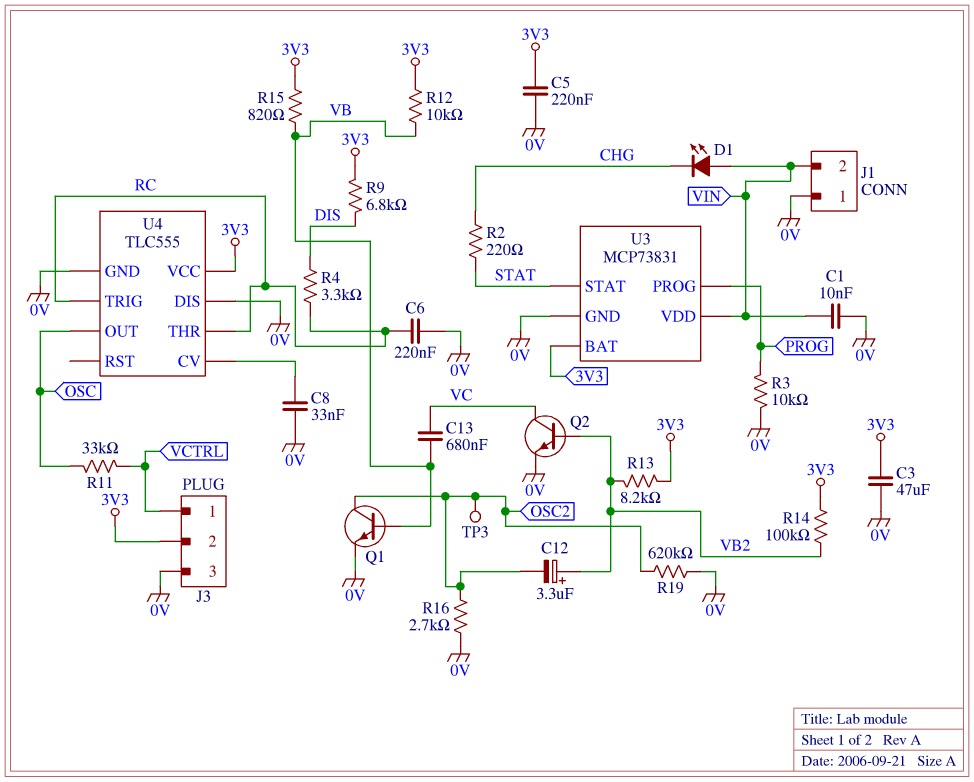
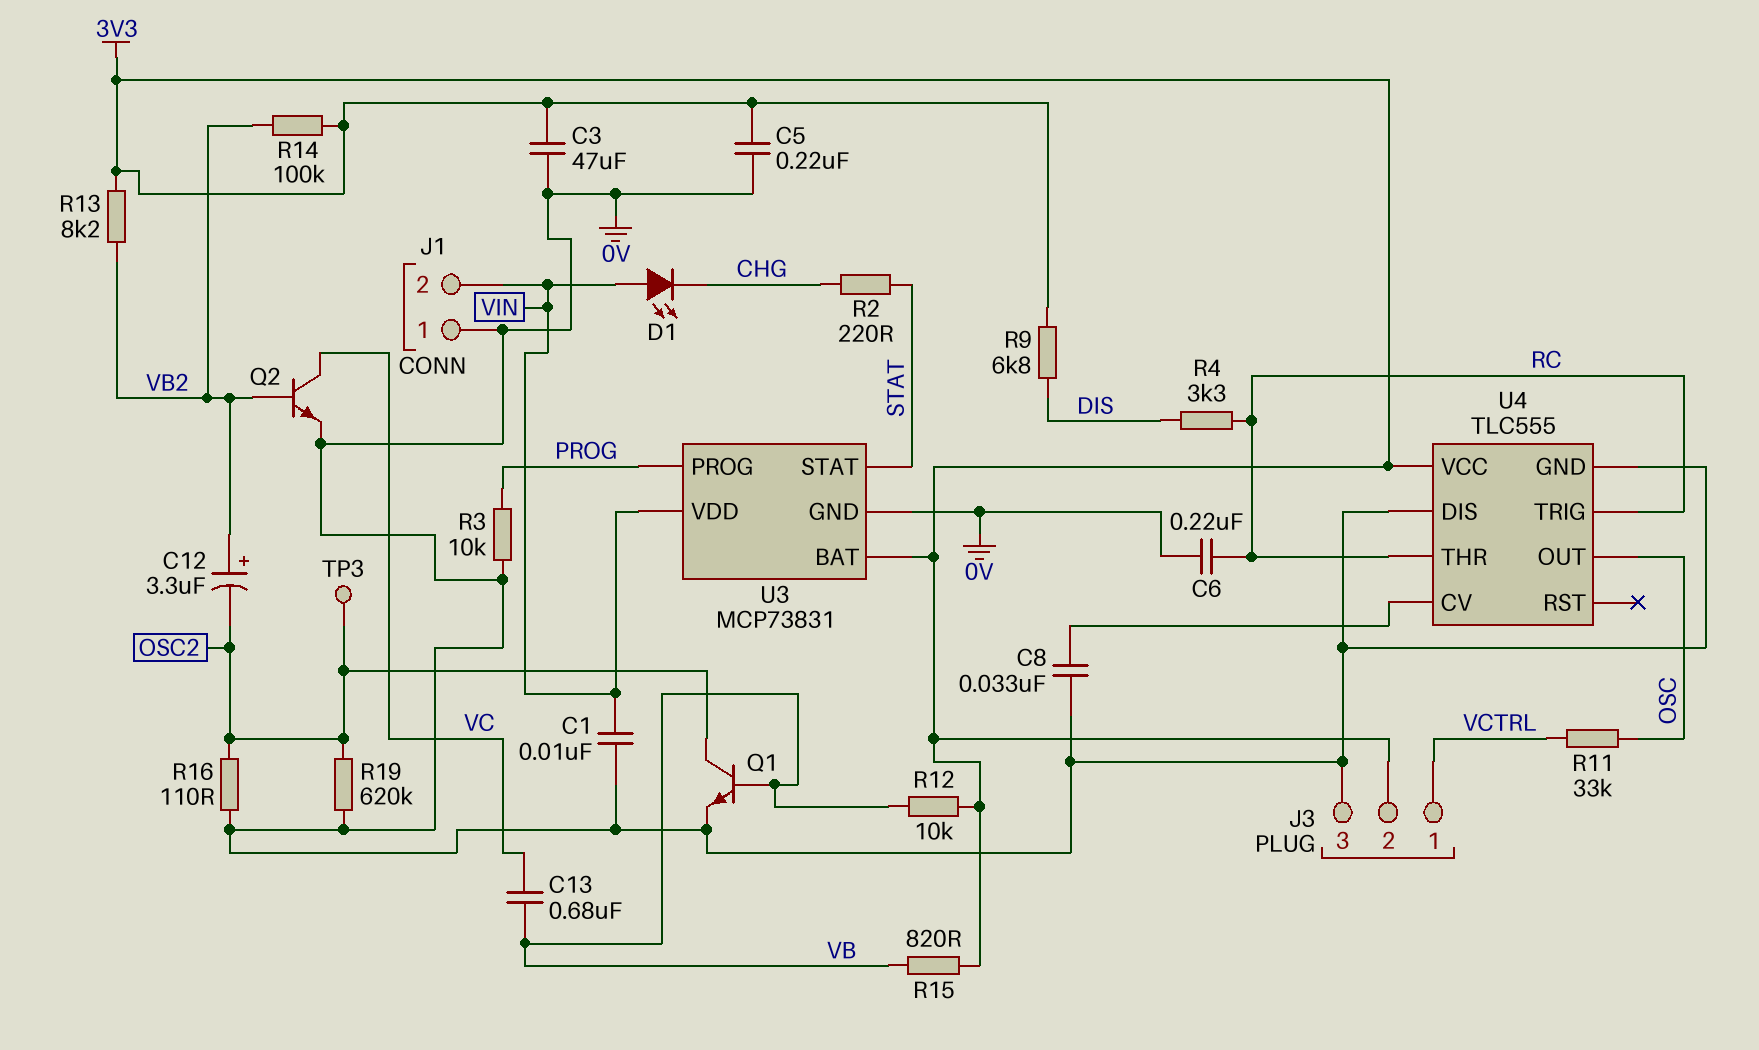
R16: 2.7k (0V, OSC2) -> 110 (0V, OSC2)

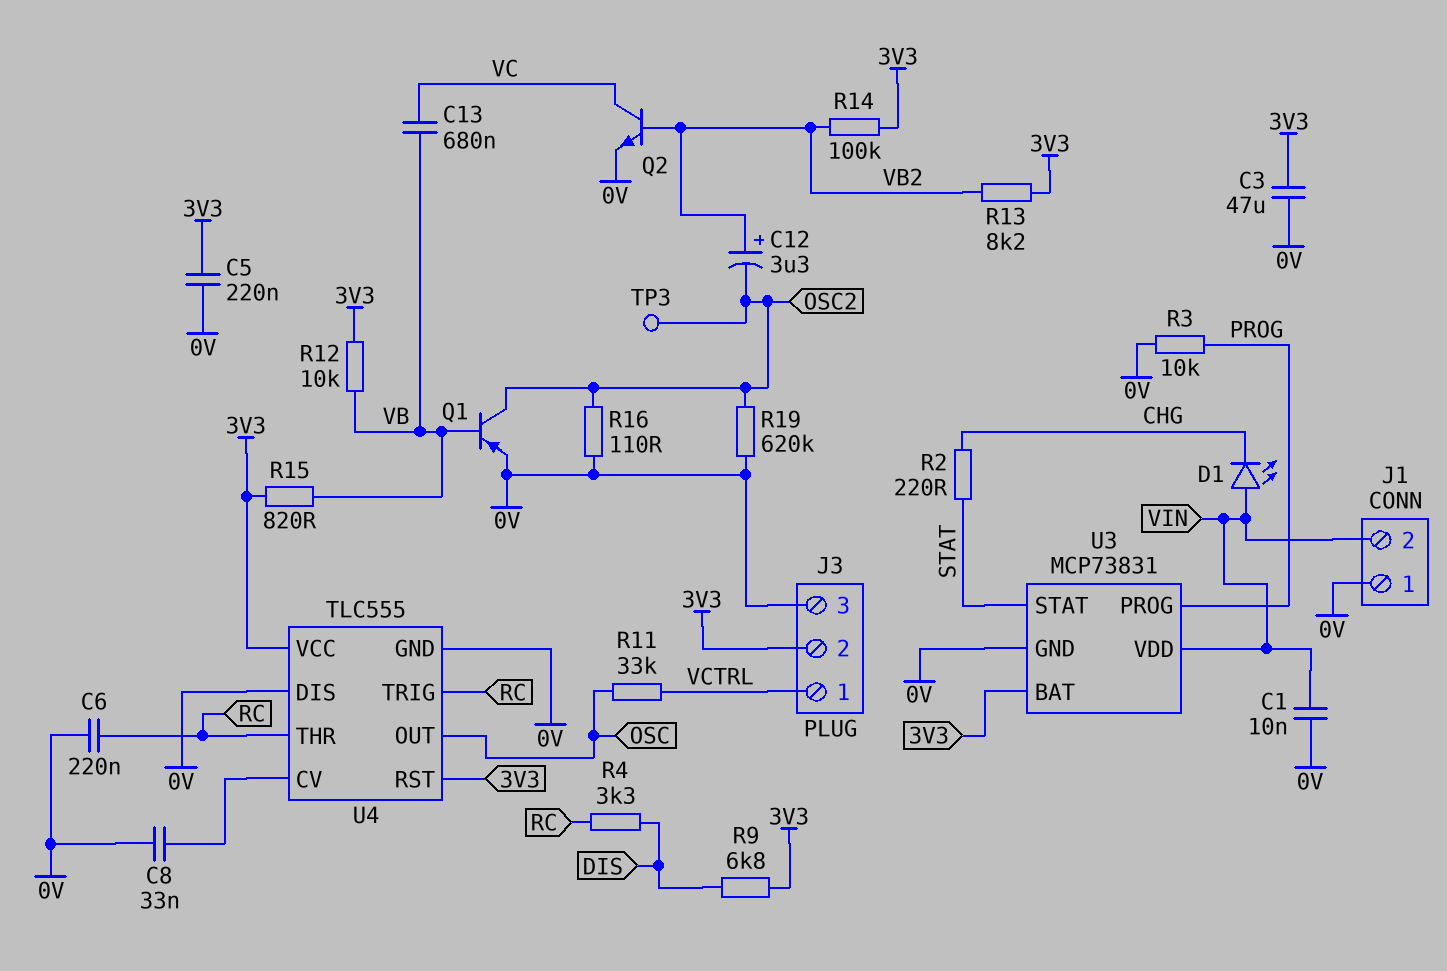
Q1: NPN (B VB, C OSC2, E 0V) -> PNP (B VB, C OSC2, E 0V)
U4 pin RST: none -> 3V3

